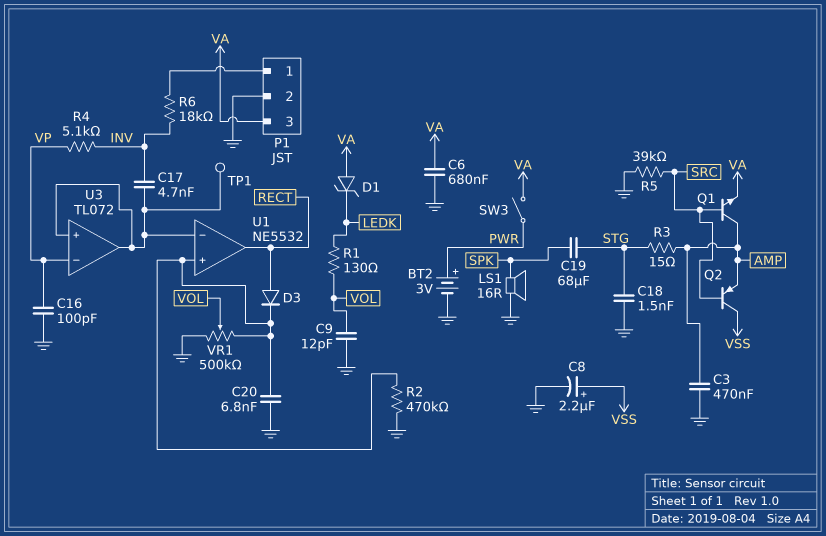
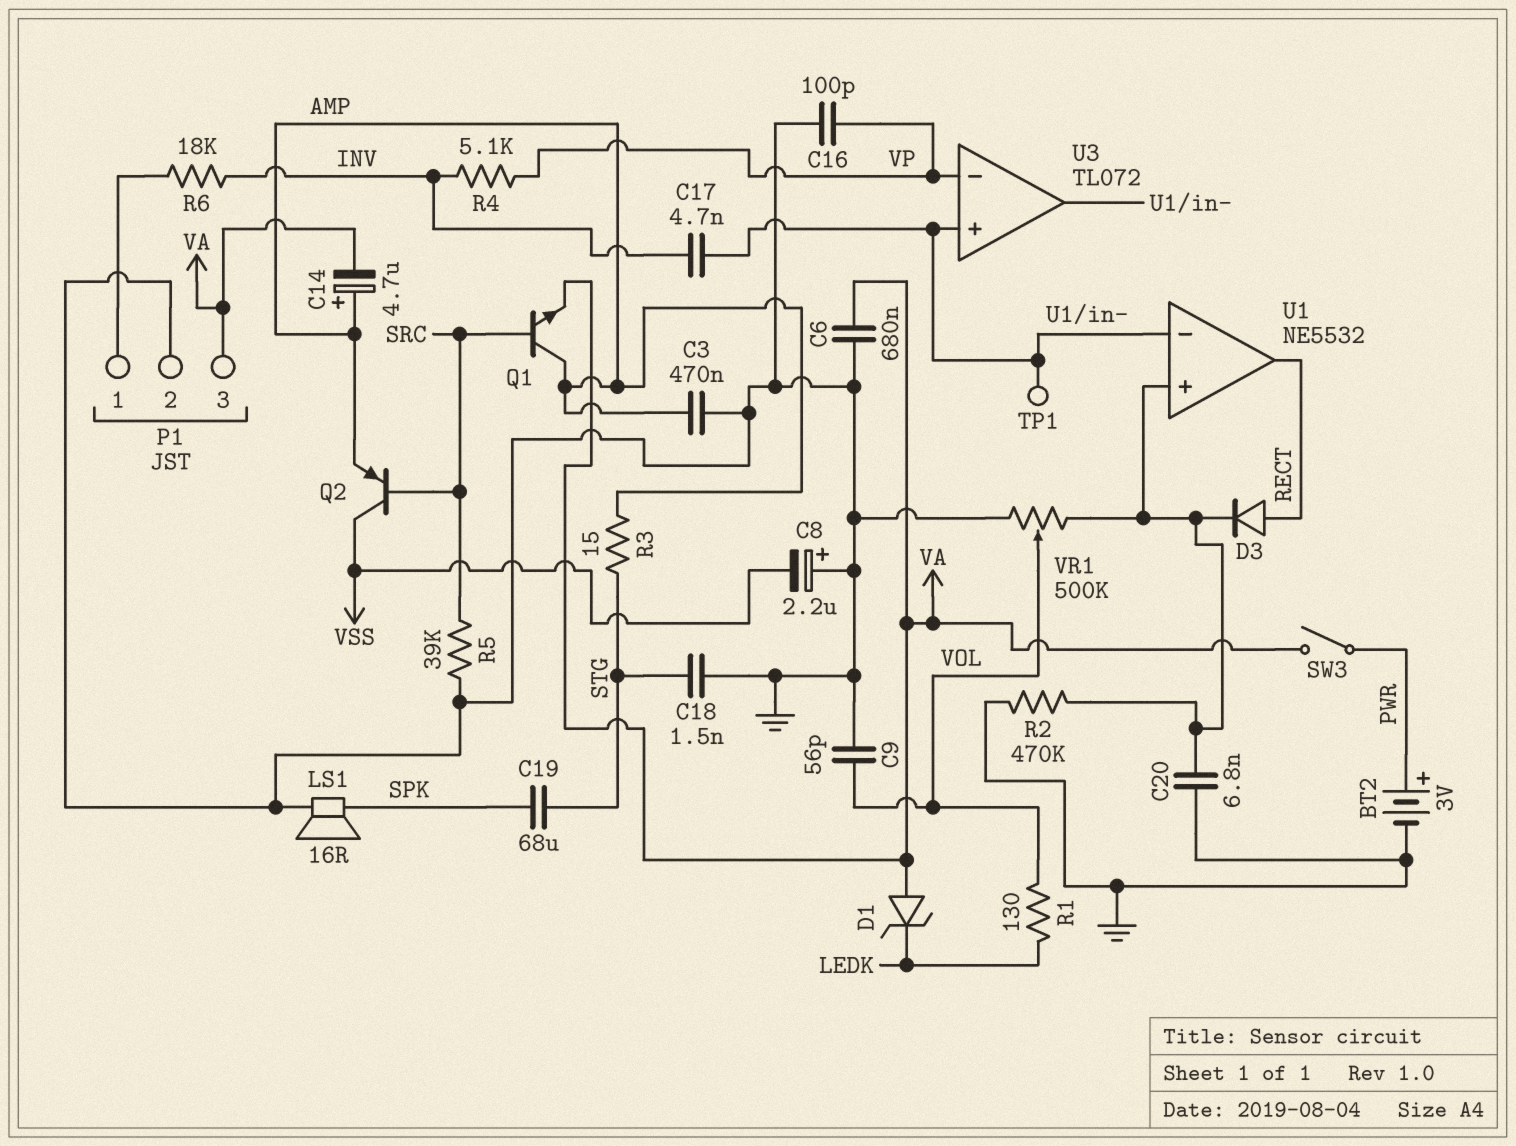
C8: 2.2uF (plus VSS, minus GND) -> 2.2uF (plus GND, minus VSS)
C9: 12pF (GND, VOL) -> 56pF (GND, VOL)
C14: none -> 4.7uF (plus AMP, minus VA)

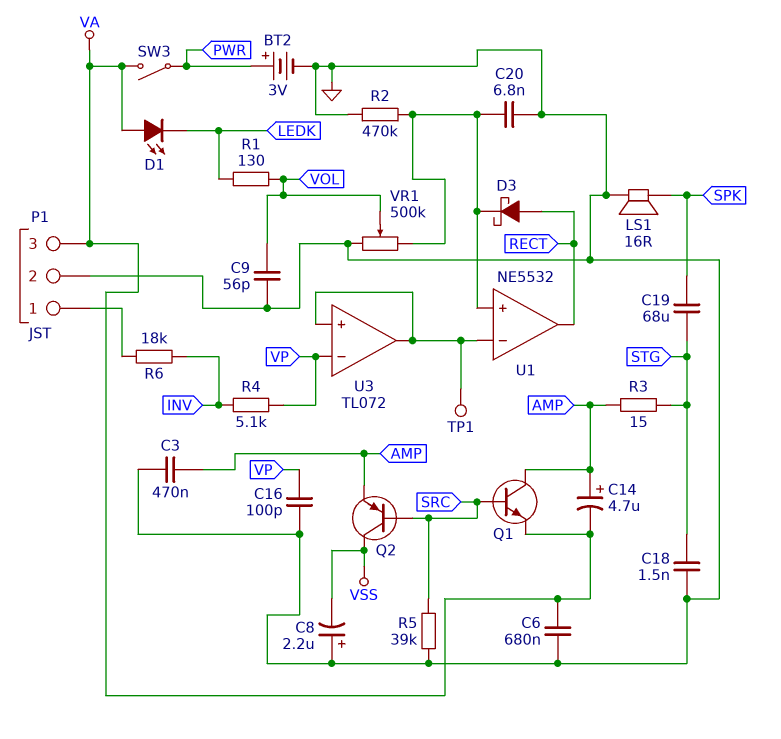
C17: 4.7nF (INV, U1/in-) -> none
D1: zener (A VA, K LEDK) -> LED (A VA, K LEDK)
D3: diode (A RECT, K U1/in+) -> schottky (A RECT, K U1/in+)

